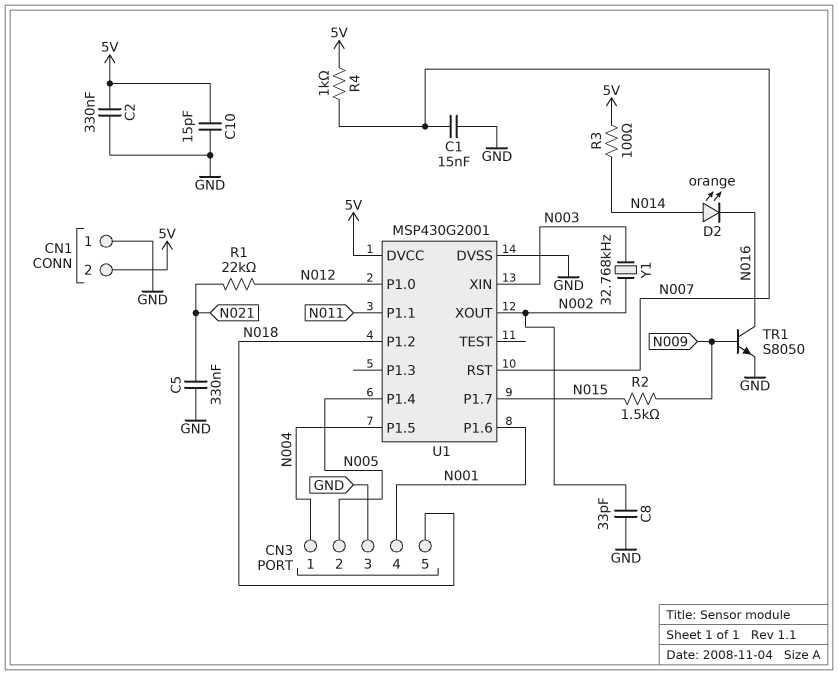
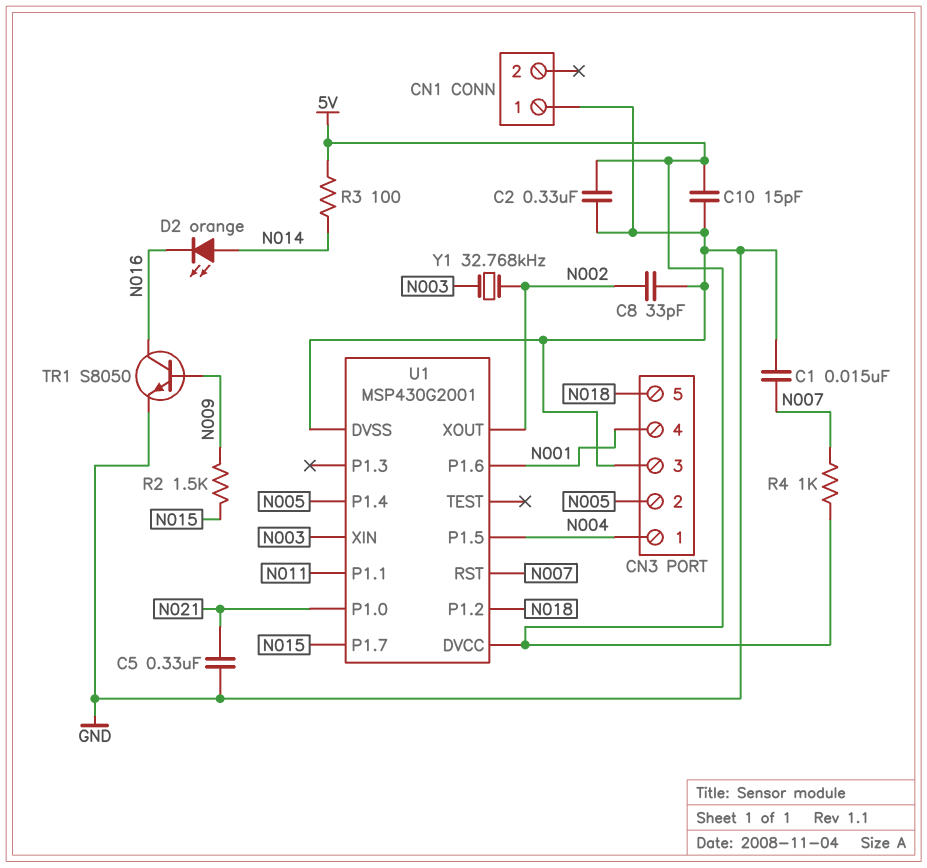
CN1 pin 2: 5V -> none
R1: 22k (N012, N021) -> none
U1 pin P1.0: N012 -> N021

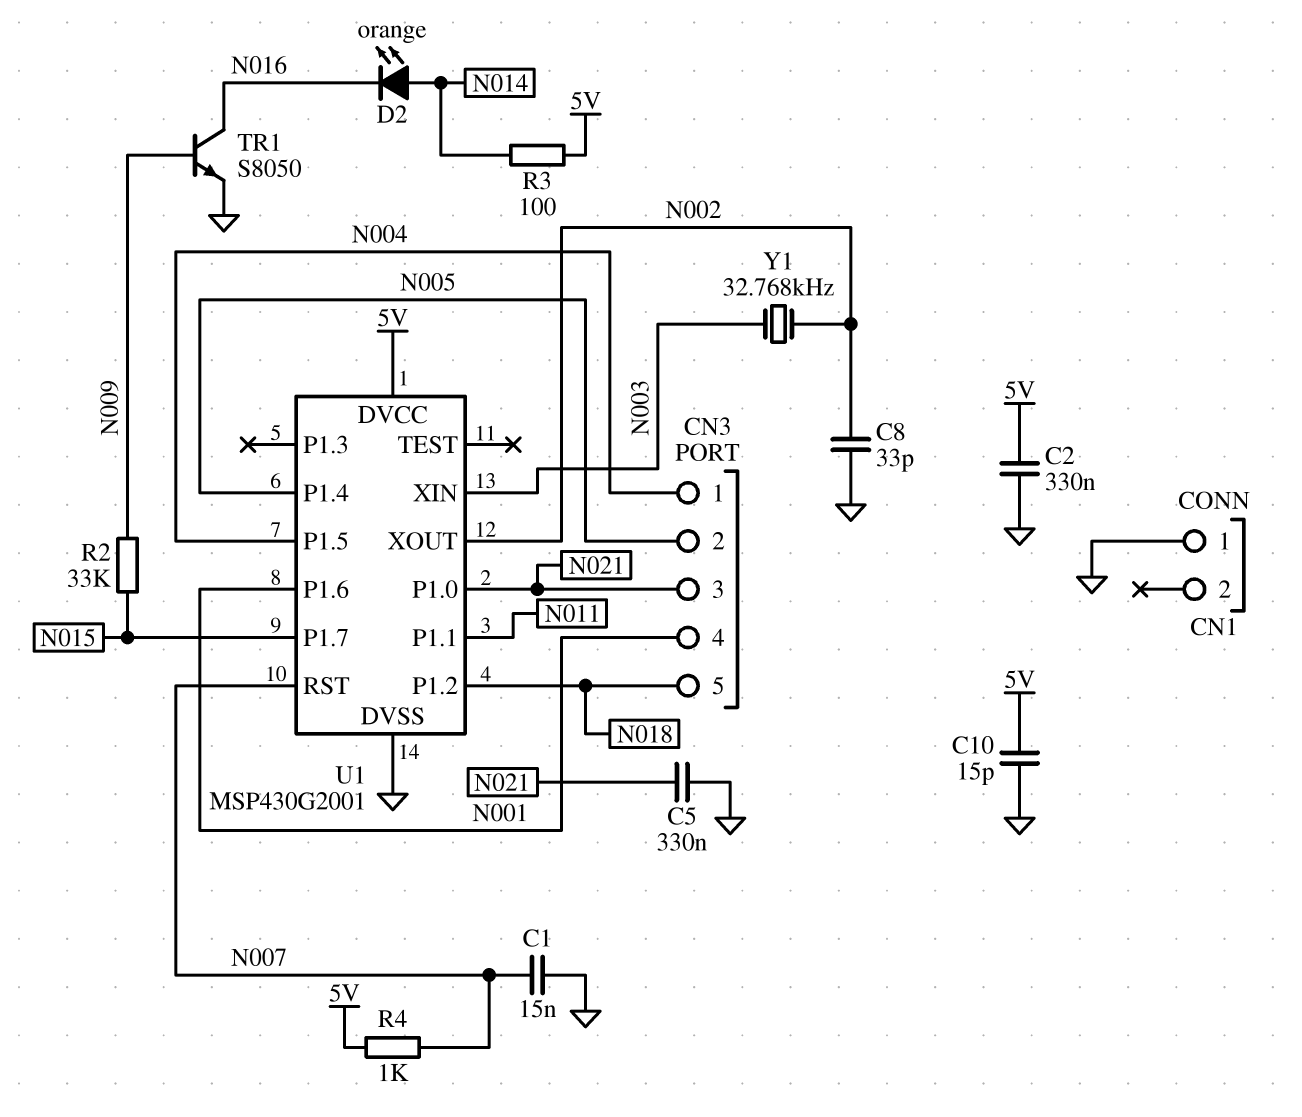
CN3 pin 3: GND -> N021
R2: 1.5k (N009, N015) -> 33k (N009, N015)

